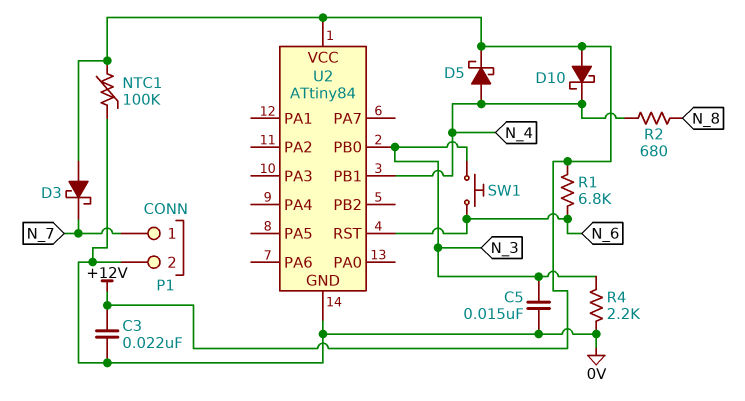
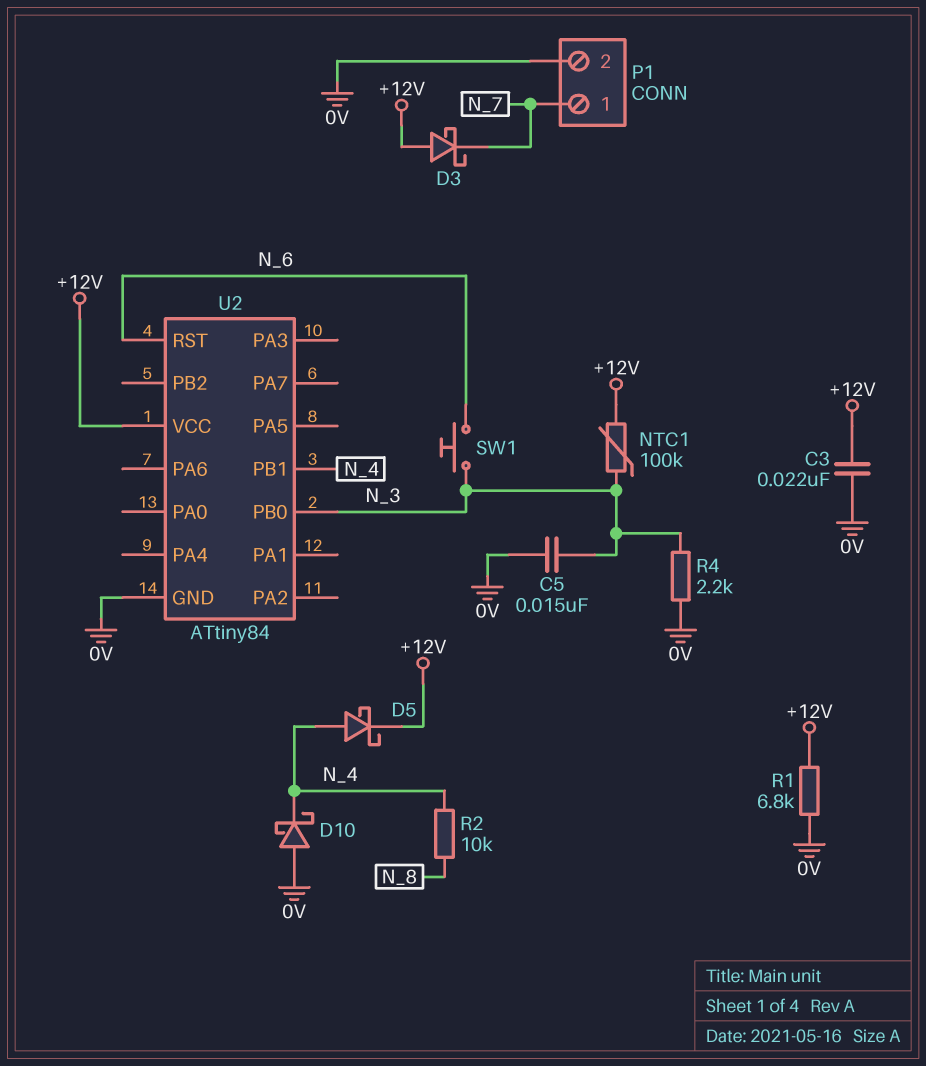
D10: schottky (A +12V, K N_4) -> schottky (A 0V, K N_4)
NTC1: 100k (+12V, 0V) -> 100k (+12V, N_3)
R1: 6.8k (+12V, N_6) -> 6.8k (+12V, 0V)
R2: 680 (N_4, N_8) -> 10k (N_4, N_8)

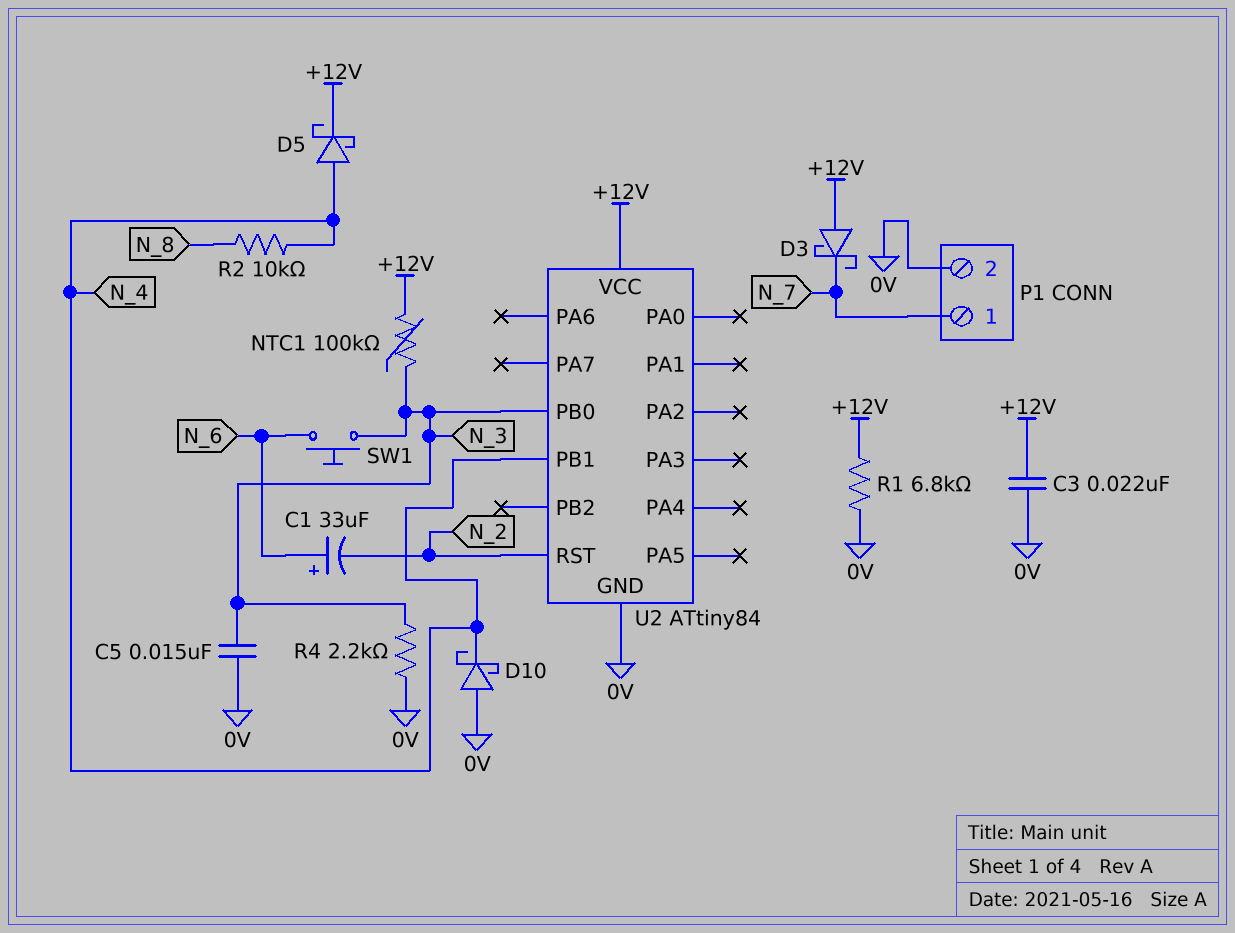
C1: none -> 33uF (plus N_6, minus N_2)
U2 pin RST: N_6 -> N_2

